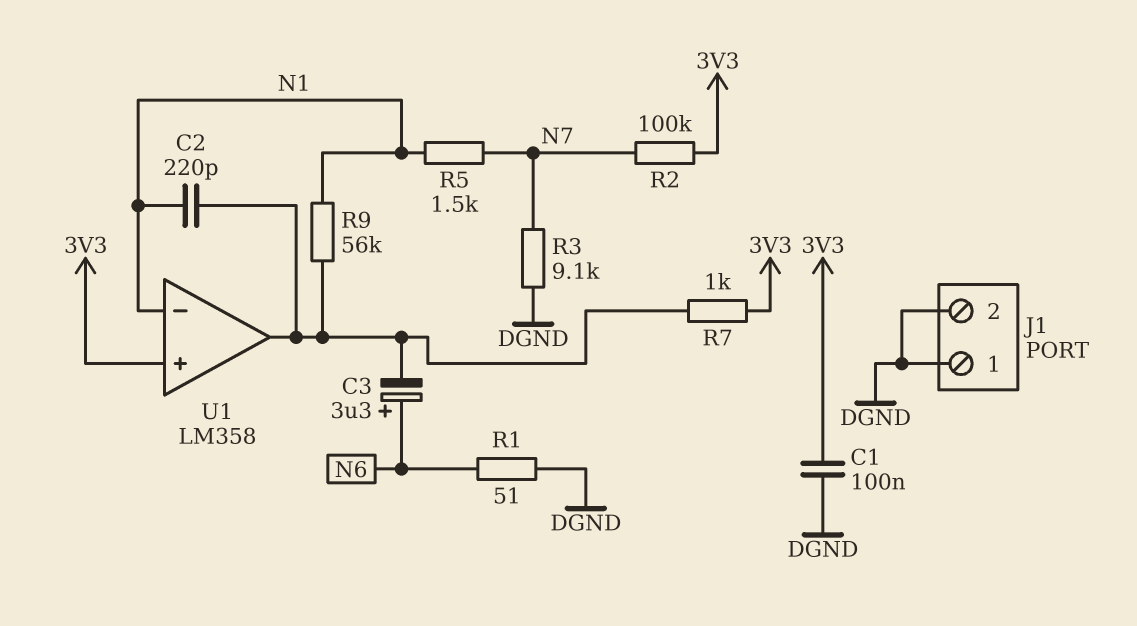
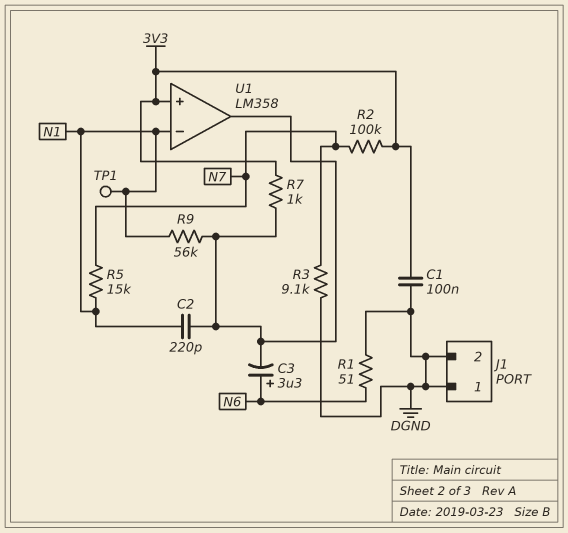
R5: 1.5k (N1, N7) -> 15k (N1, N7)
TP1: none -> test point (N1)

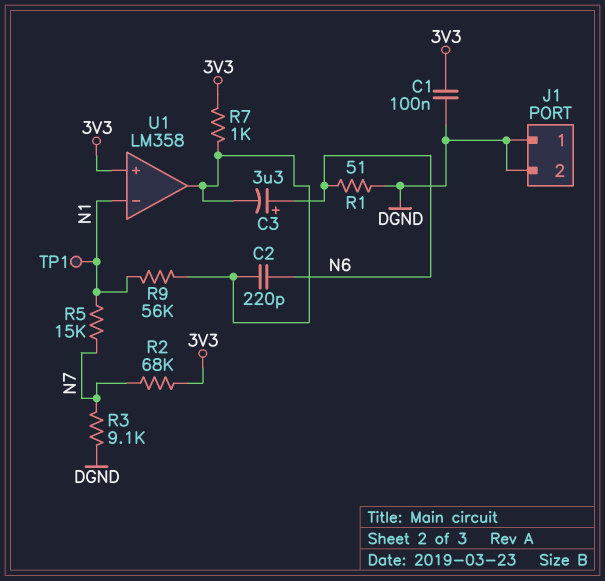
C2: 220pF (N1, U1/out) -> 220pF (N6, U1/out)
R2: 100k (3V3, N7) -> 68k (3V3, N7)

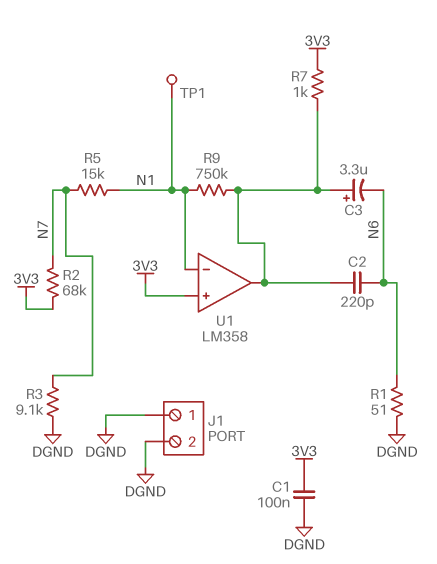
C3: 3.3uF (plus N6, minus U1/out) -> 3.3uF (plus U1/out, minus N6)
R9: 56k (N1, U1/out) -> 750k (N1, U1/out)

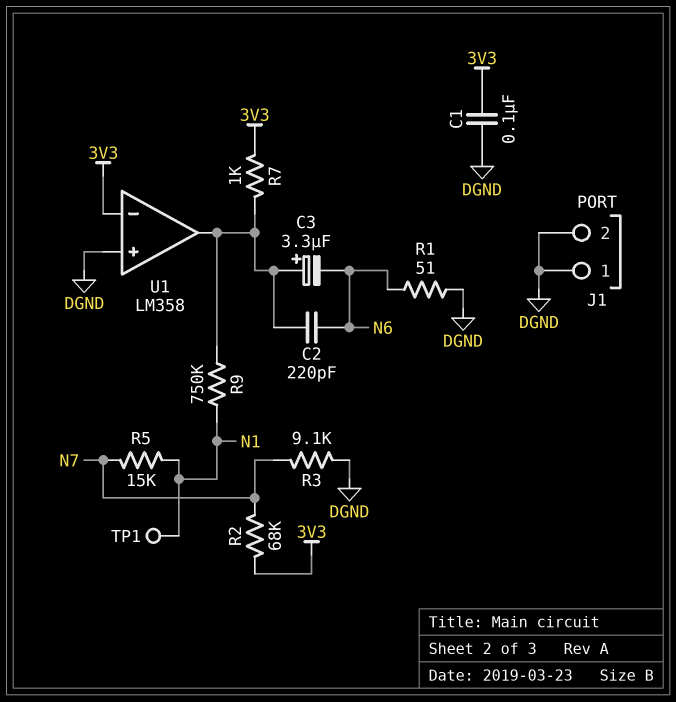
U1 pin in+: 3V3 -> DGND
U1 pin in-: N1 -> 3V3

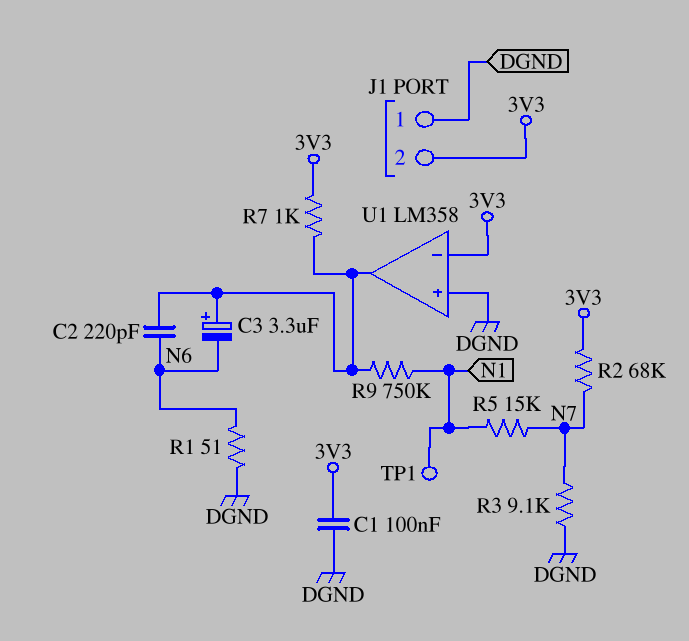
J1 pin 2: DGND -> 3V3

